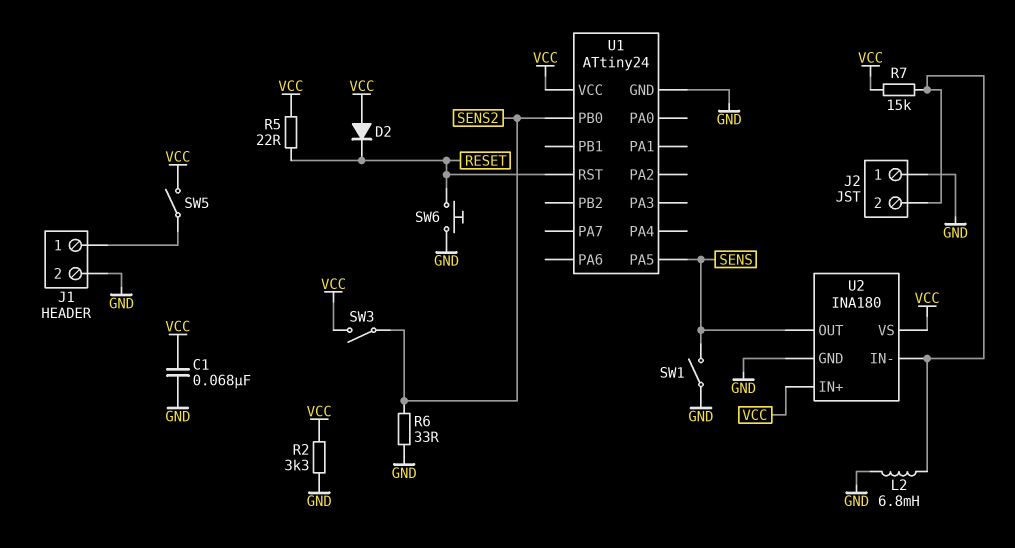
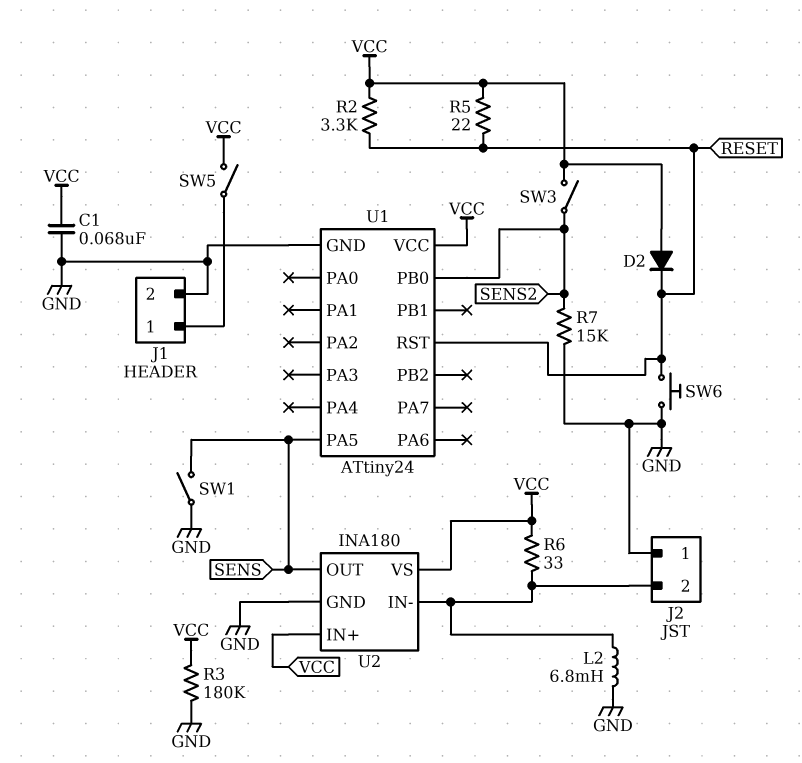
R2: 3.3k (GND, VCC) -> 3.3k (RESET, VCC)
R3: none -> 180k (GND, VCC)
R6: 33 (GND, SENS2) -> 33 (J2/2, VCC)
R7: 15k (J2/2, VCC) -> 15k (GND, SENS2)

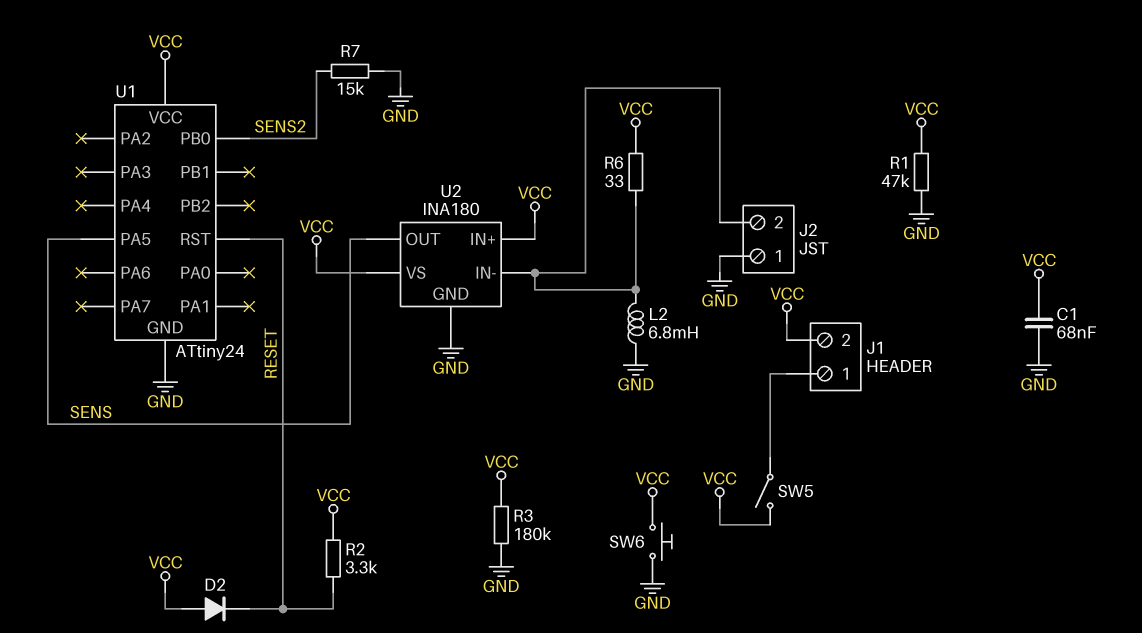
J1 pin 2: GND -> VCC
R1: none -> 47k (GND, VCC)
R5: 22 (RESET, VCC) -> none
SW1: switch (GND, SENS) -> none
SW3: switch (SENS2, VCC) -> none
SW6: button (GND, RESET) -> button (GND, VCC)

